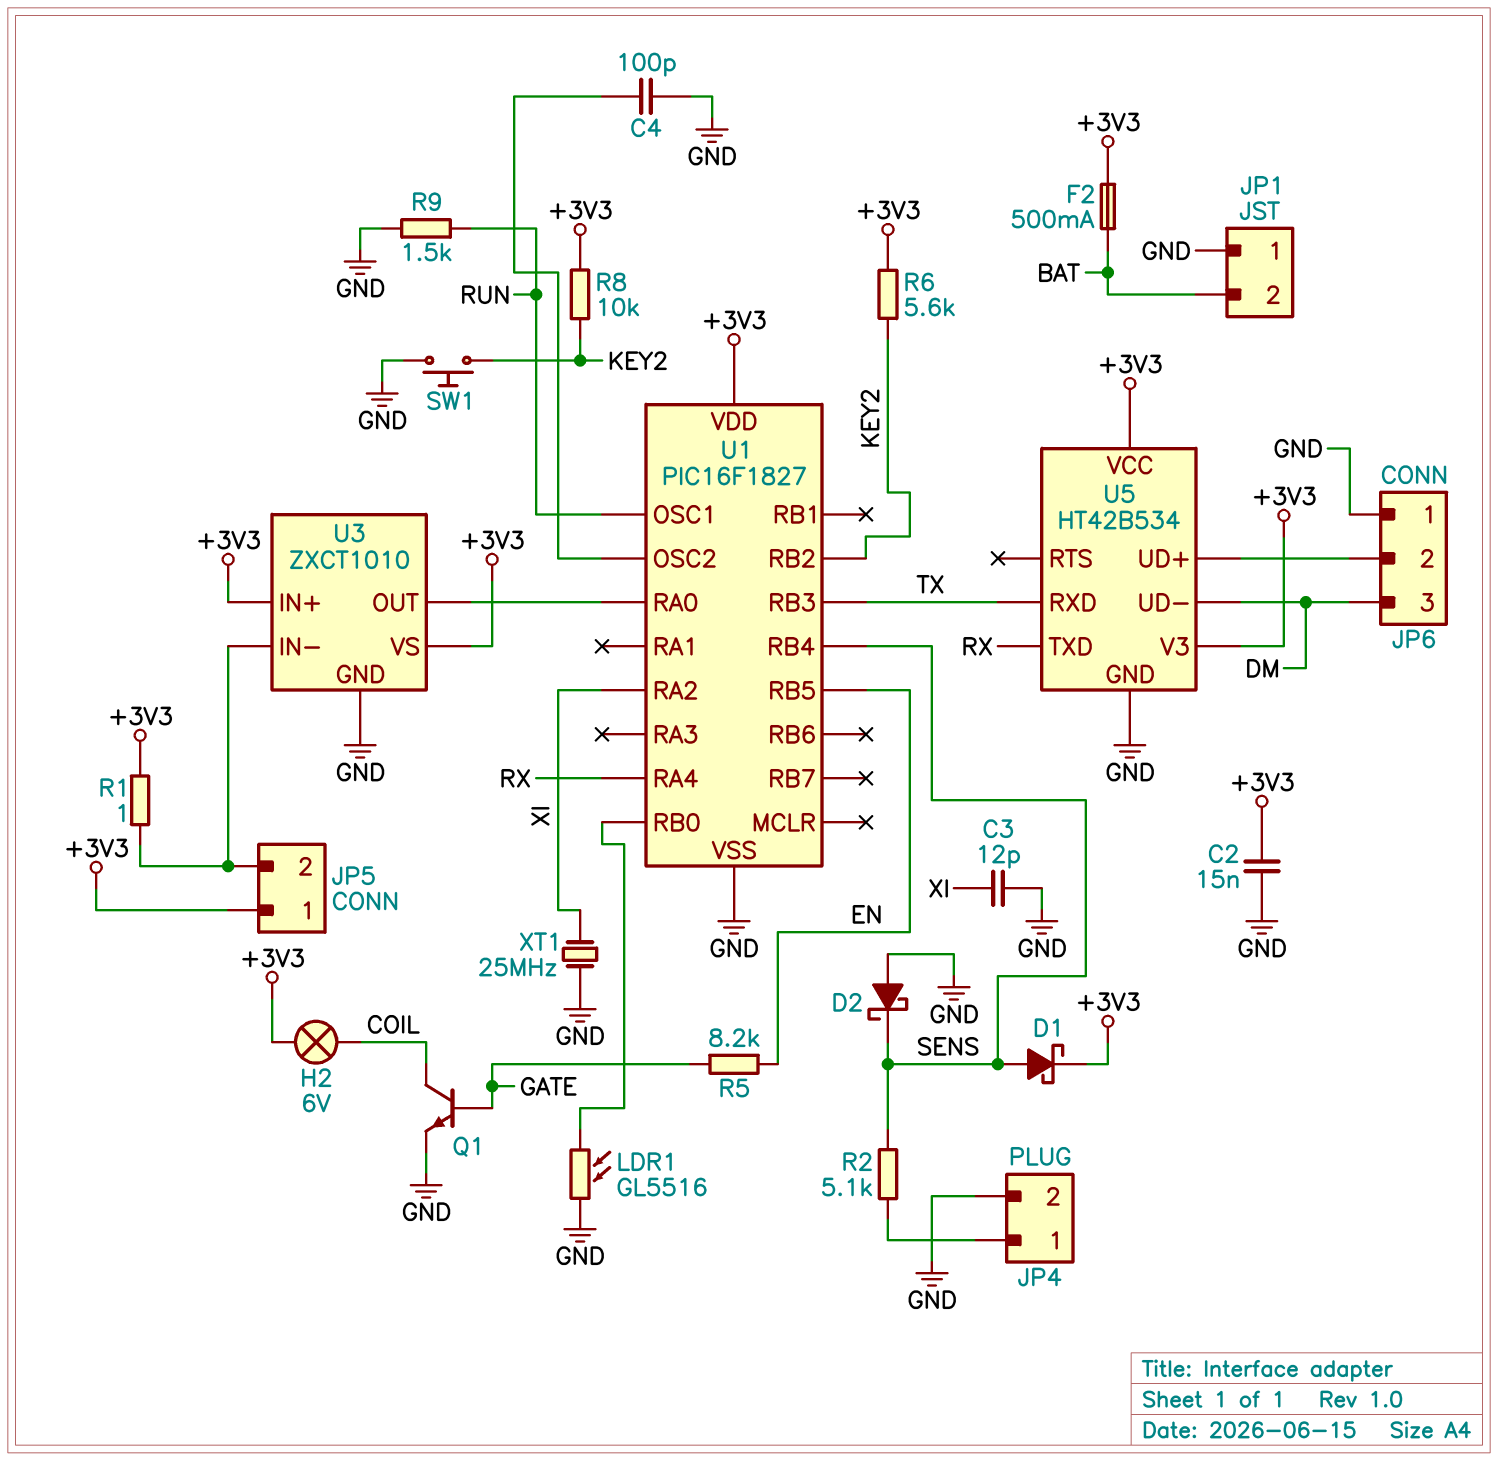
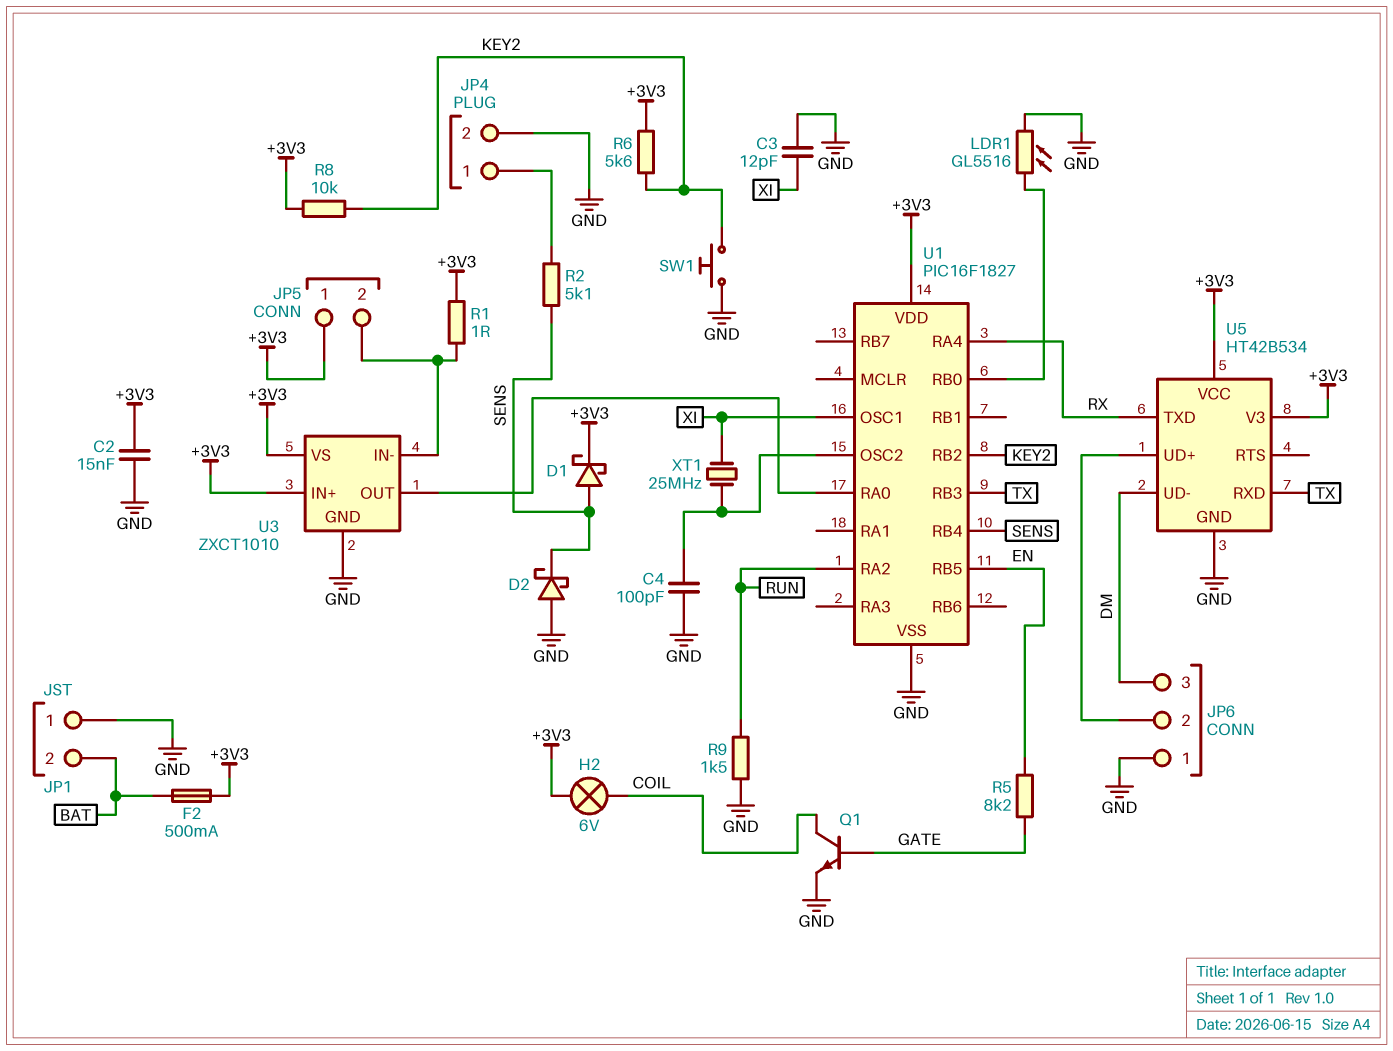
U1 pin OSC1: RUN -> XI
U1 pin RA2: XI -> RUN
XT1: 25MHz (GND, XI) -> 25MHz (U1/OSC2, XI)

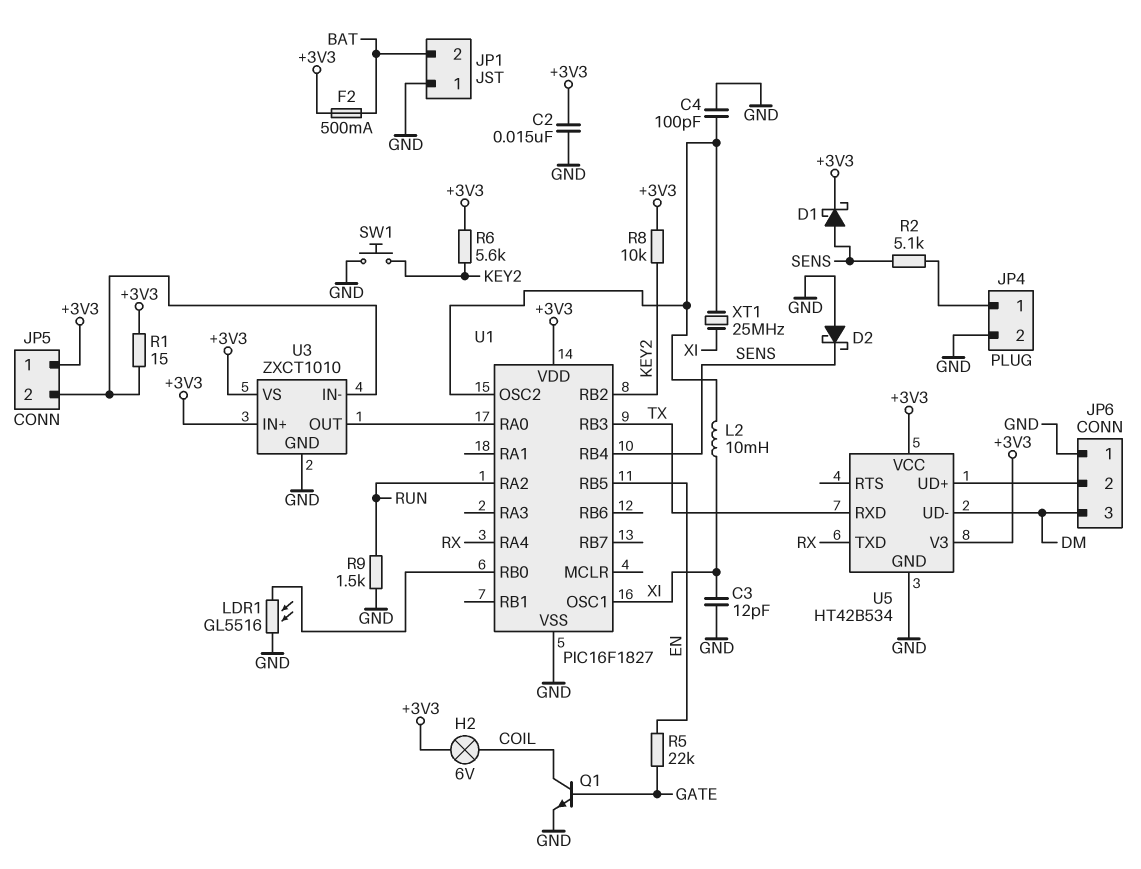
L2: none -> 10mH (U1/OSC2, XI)
R1: 1 (+3V3, JP5/2) -> 15 (+3V3, JP5/2)
R5: 8.2k (EN, GATE) -> 22k (EN, GATE)

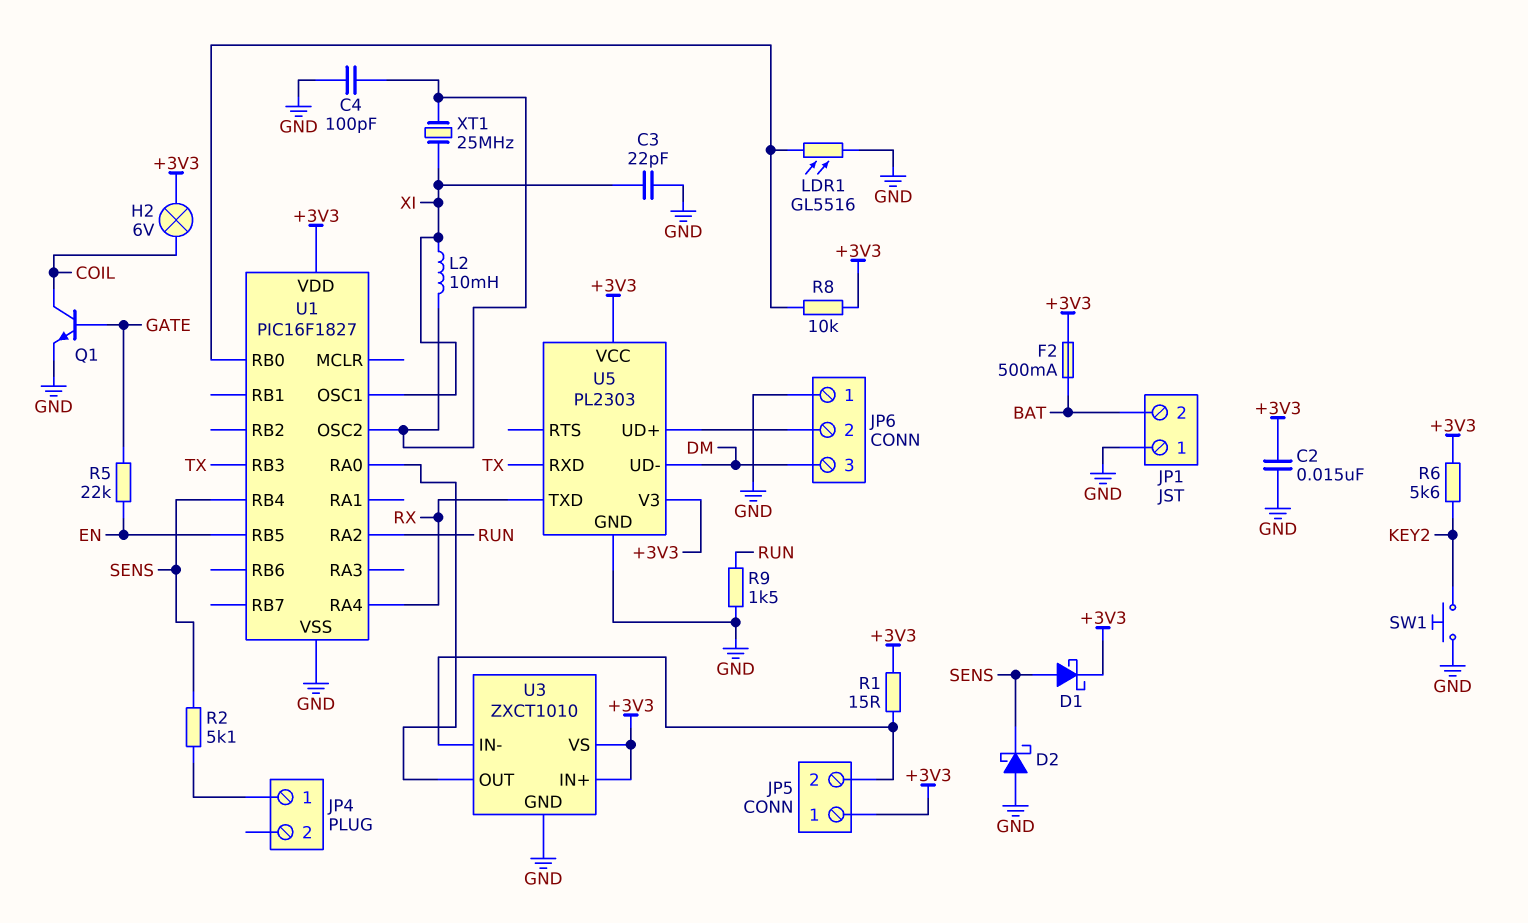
C3: 12pF (GND, XI) -> 22pF (GND, XI)
JP4 pin 2: GND -> none
R8: 10k (+3V3, KEY2) -> 10k (+3V3, U1/RB0)
U1 pin RB2: KEY2 -> none
U5: HT42B534 -> PL2303

